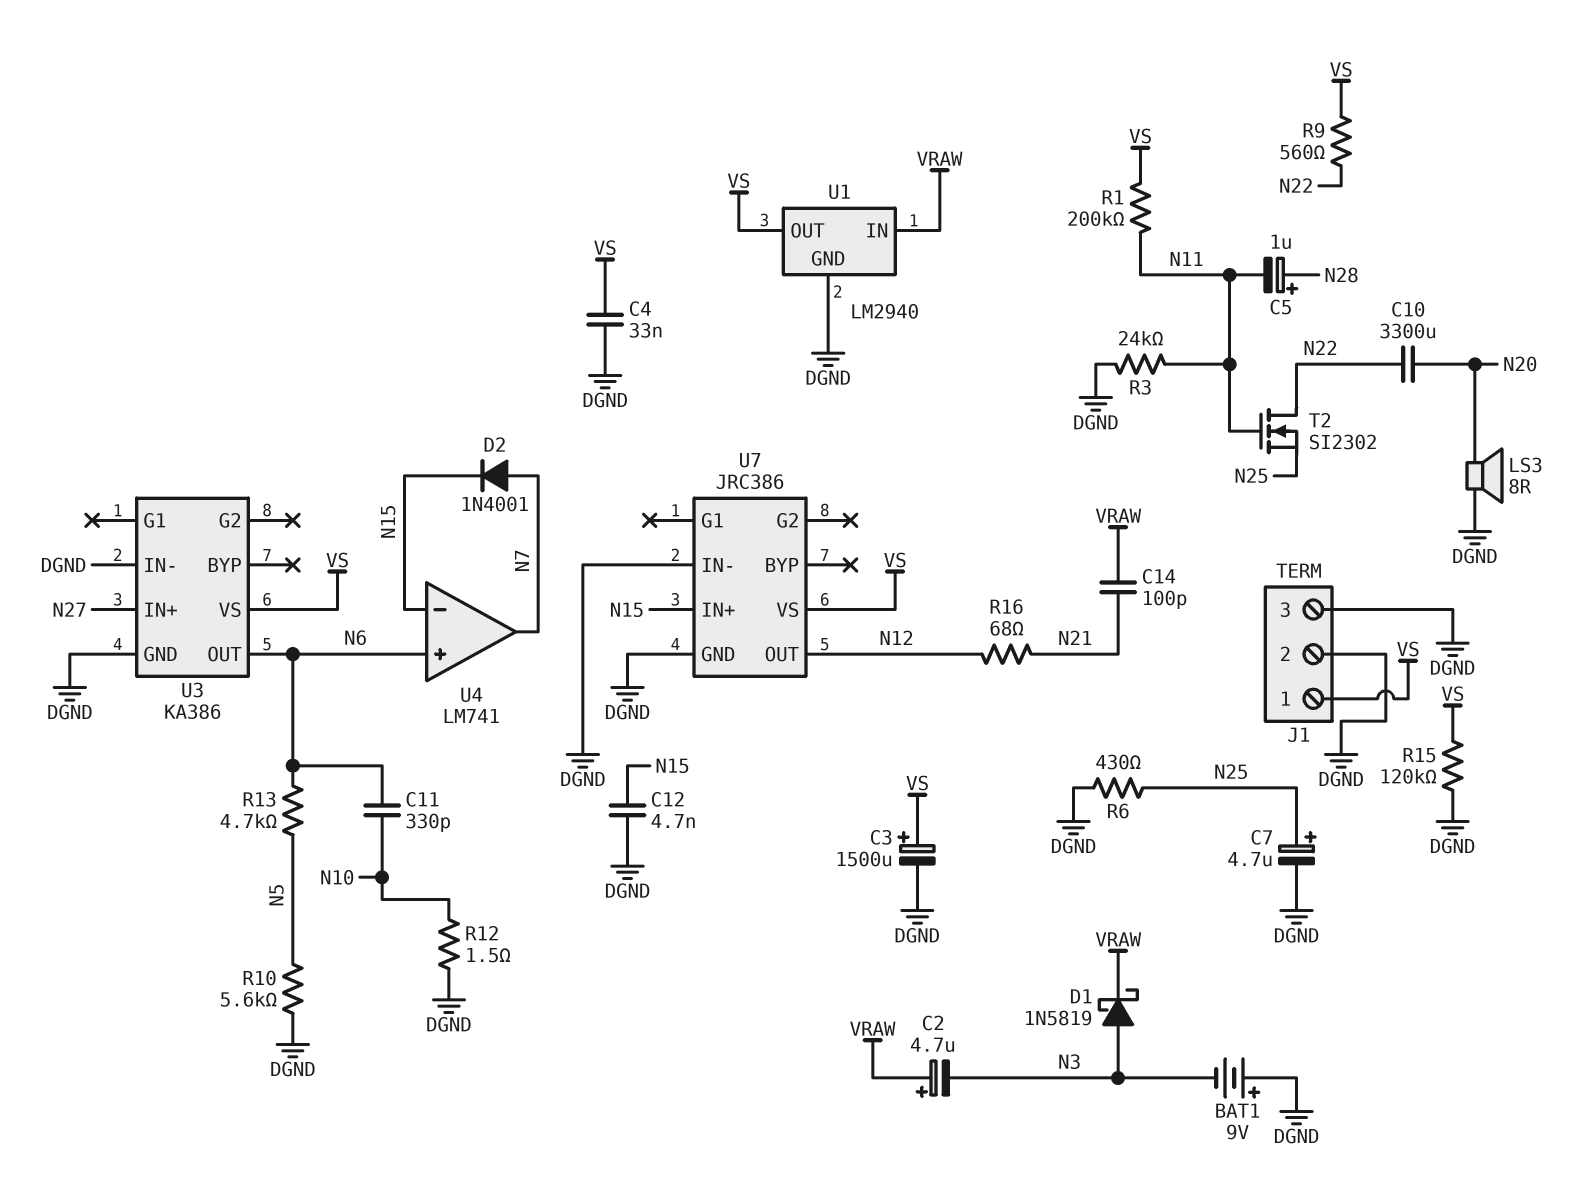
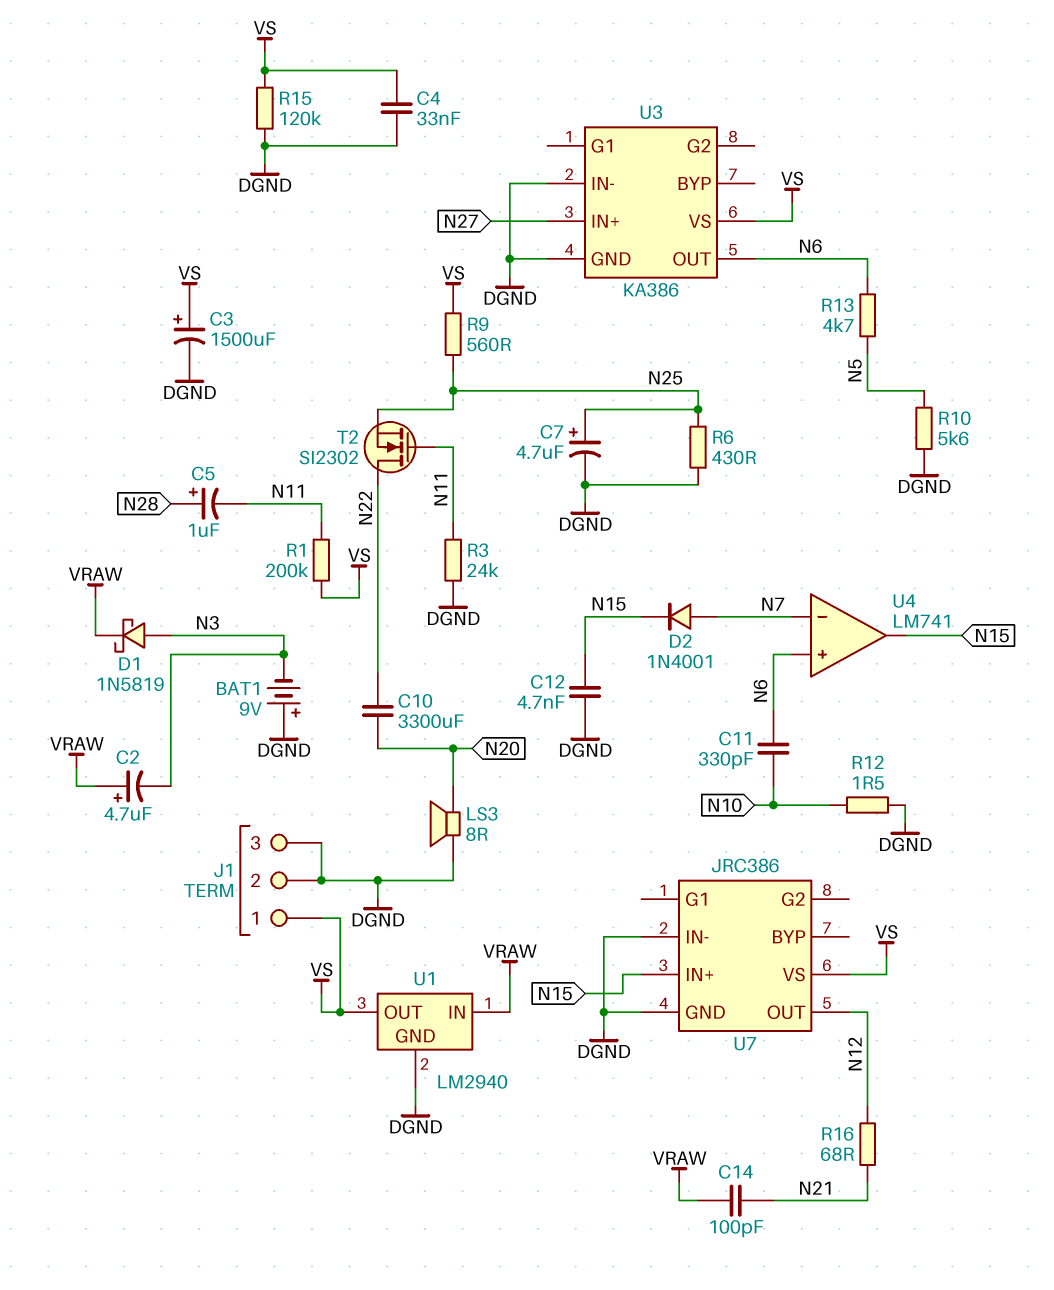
R9: 560 (N22, VS) -> 560 (N25, VS)
U4 pin in-: N15 -> N7
U4 pin out: N7 -> N15

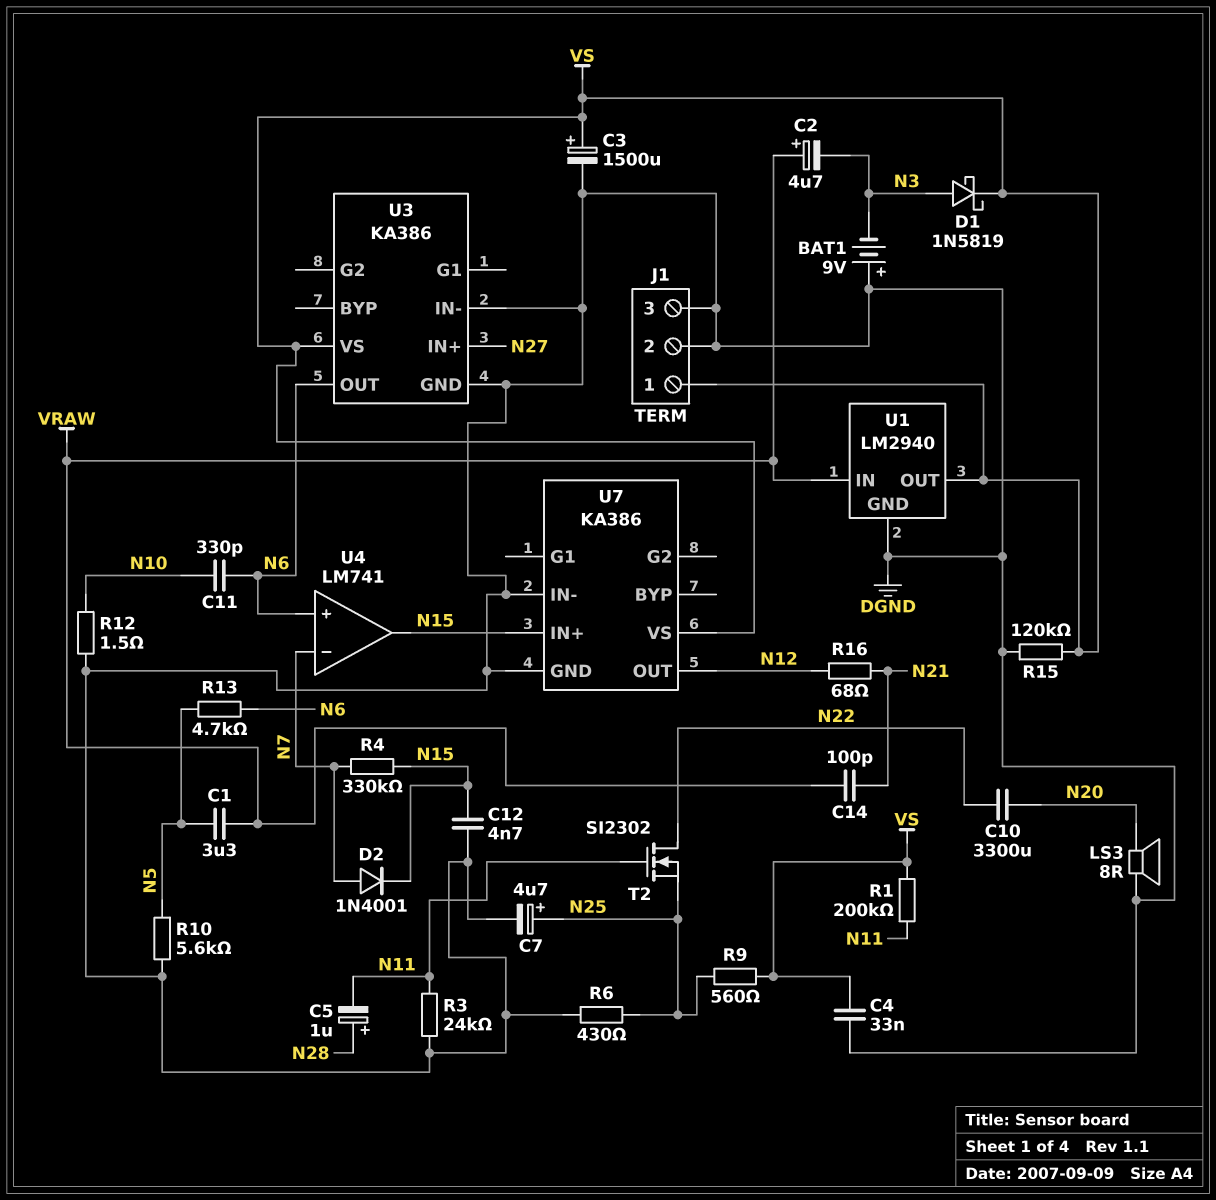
C1: none -> 3.3uF (N5, VRAW)
D1: schottky 1N5819 (A N3, K VRAW) -> schottky 1N5819 (A N3, K VS)
R4: none -> 330k (N7, N15)
U7: JRC386 -> KA386

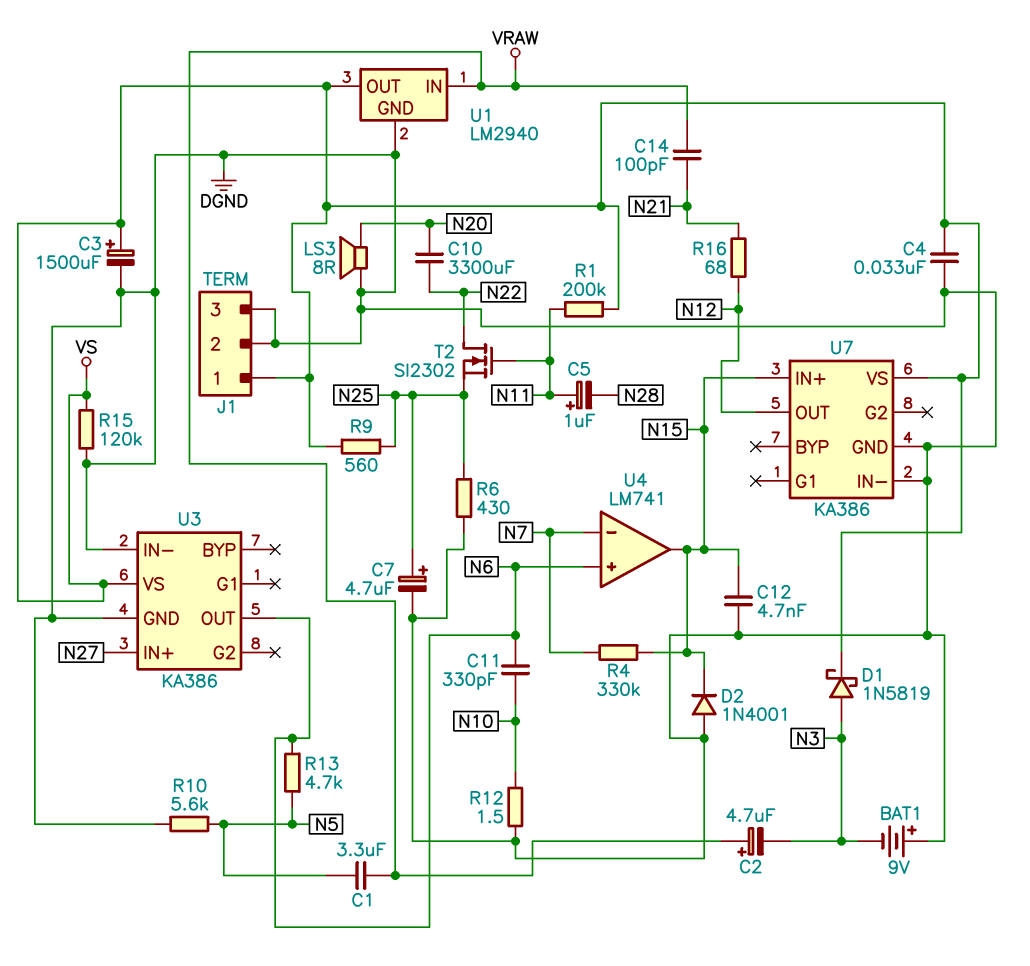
C5: 1uF (plus N28, minus N11) -> 1uF (plus N11, minus N28)
D2: diode 1N4001 (A N7, K N15) -> diode 1N4001 (A DGND, K N15)
R3: 24k (DGND, N11) -> none

